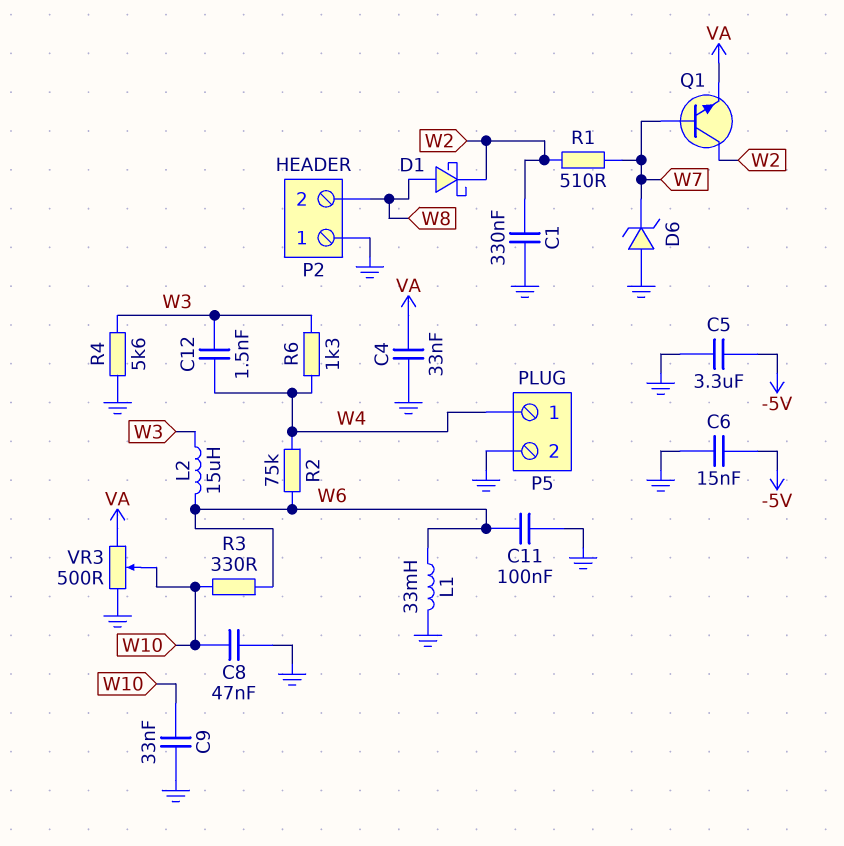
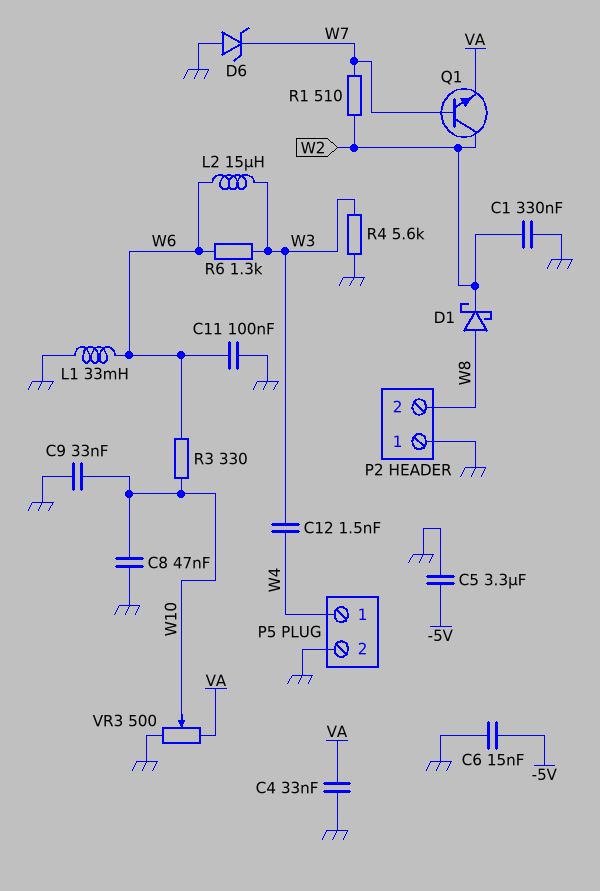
R2: 75k (W4, W6) -> none
R6: 1.3k (W3, W4) -> 1.3k (W3, W6)

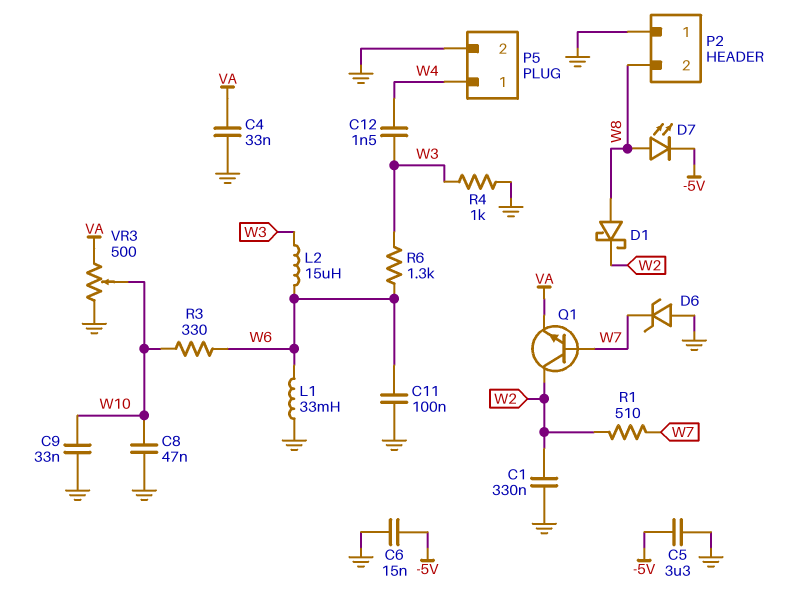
D7: none -> LED (A W8, K -5V)
R4: 5.6k (GND, W3) -> 1k (GND, W3)

